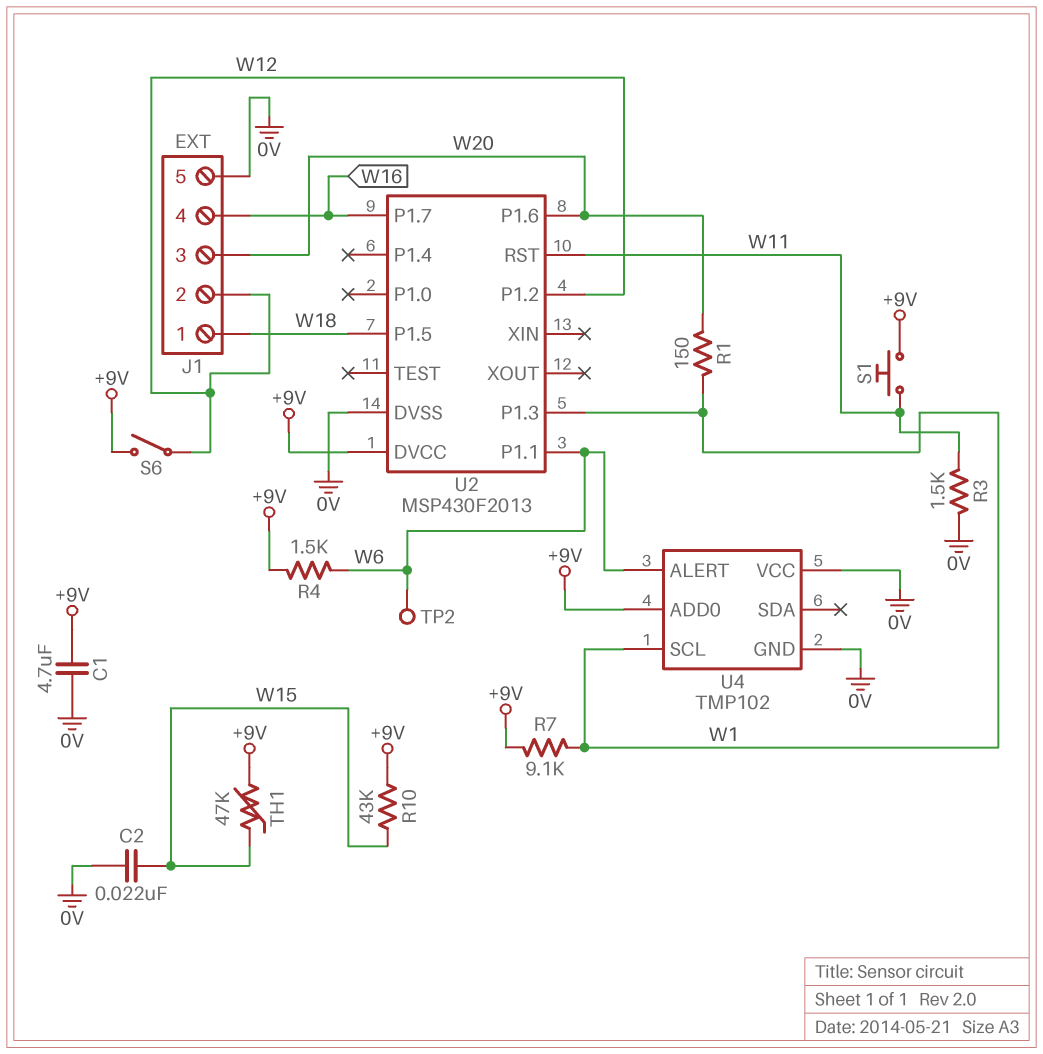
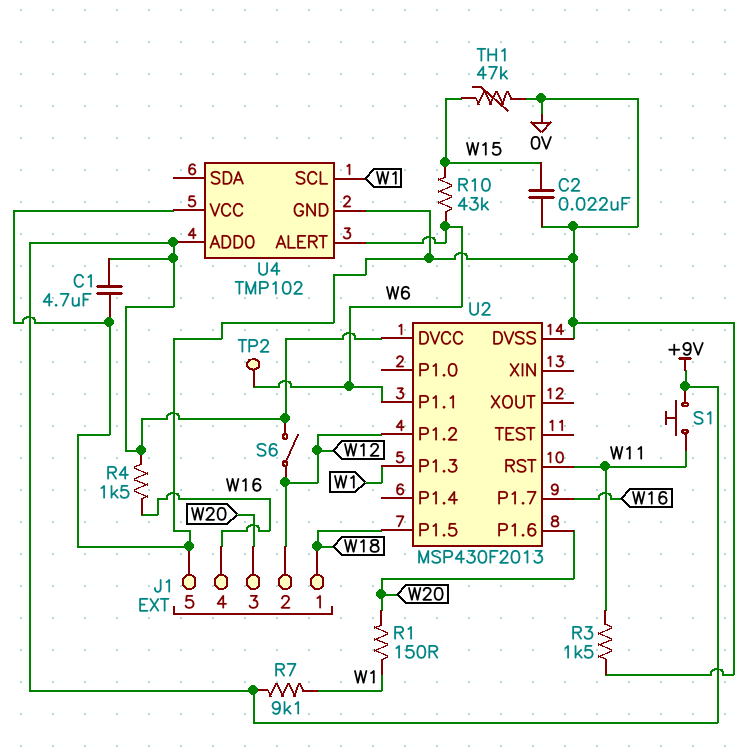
R4: 1.5k (+9V, W6) -> 1.5k (+9V, W16)
R10: 43k (+9V, W15) -> 43k (W6, W15)
TH1: 47k (+9V, W15) -> 47k (0V, W15)

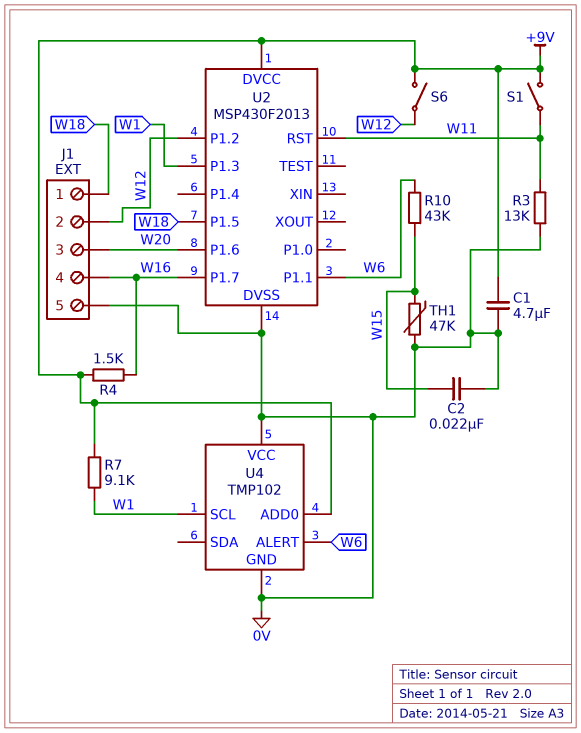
R1: 150 (W1, W20) -> none
R3: 1.5k (0V, W11) -> 13k (0V, W11)
S1: button (+9V, W11) -> switch (+9V, W11)
TP2: test point (W6) -> none

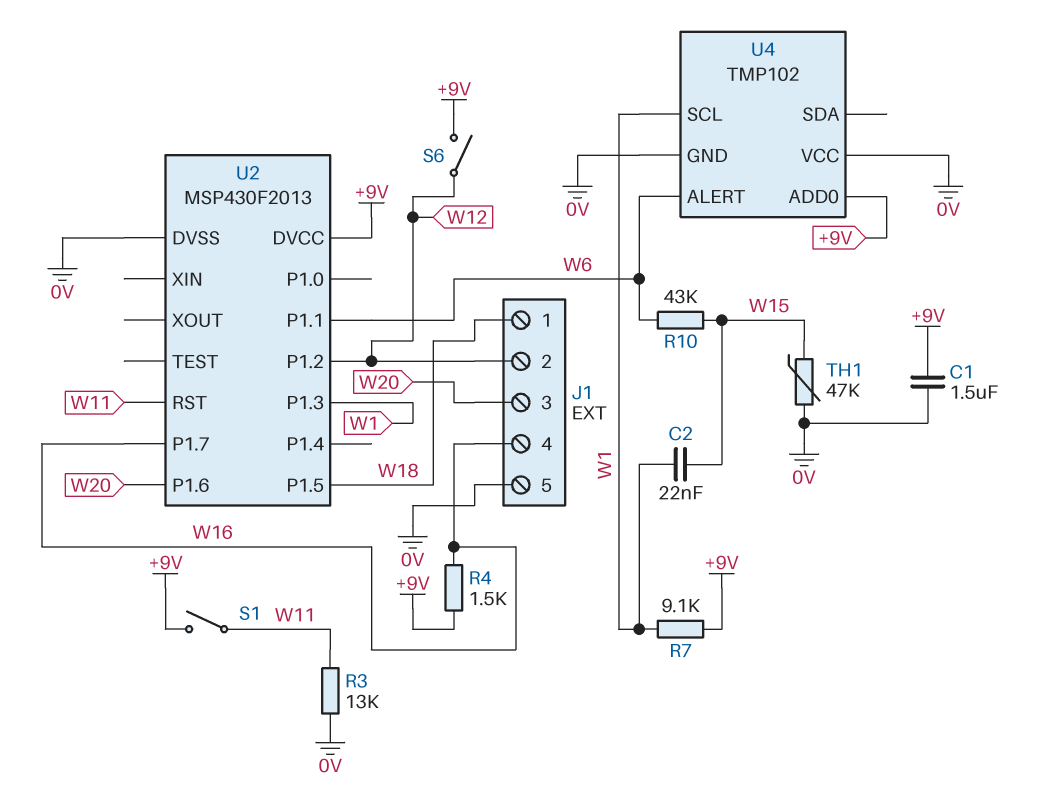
C1: 4.7uF (+9V, 0V) -> 1.5uF (+9V, 0V)
C2: 22nF (0V, W15) -> 22nF (W1, W15)

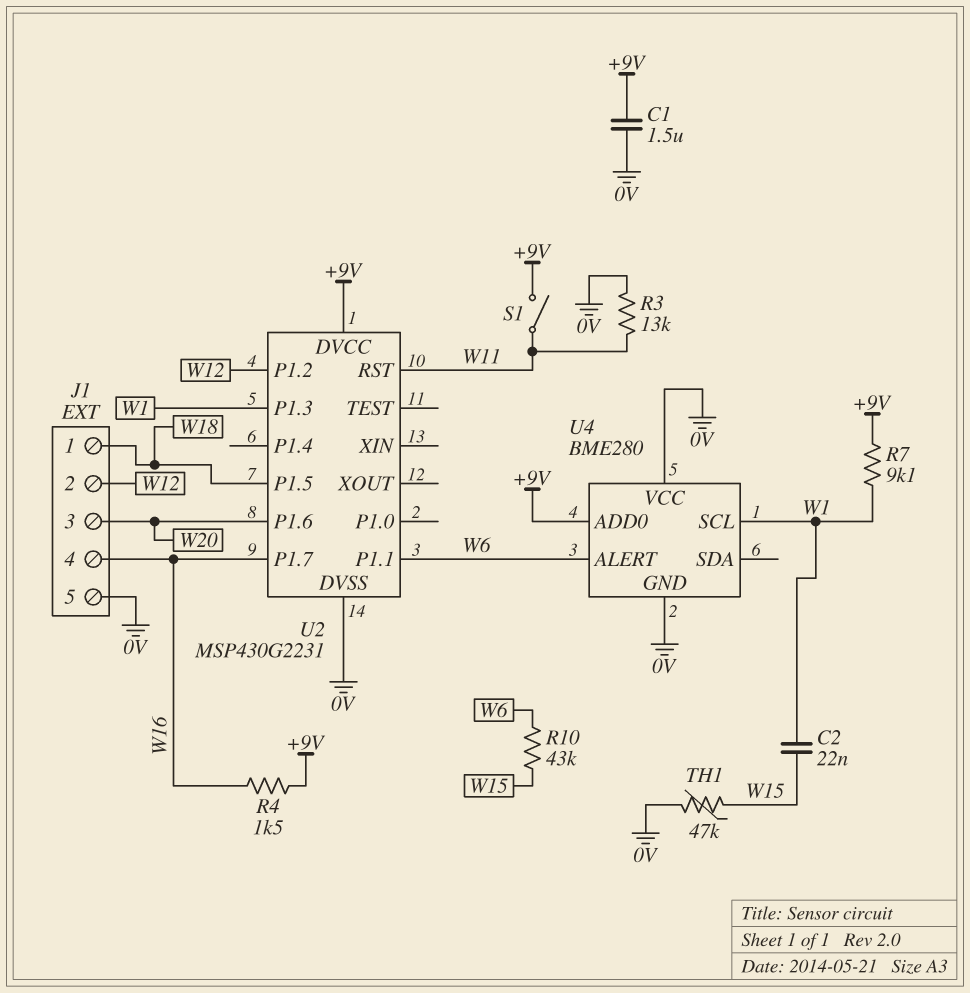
S6: switch (+9V, W12) -> none
U2: MSP430F2013 -> MSP430G2231
U4: TMP102 -> BME280

